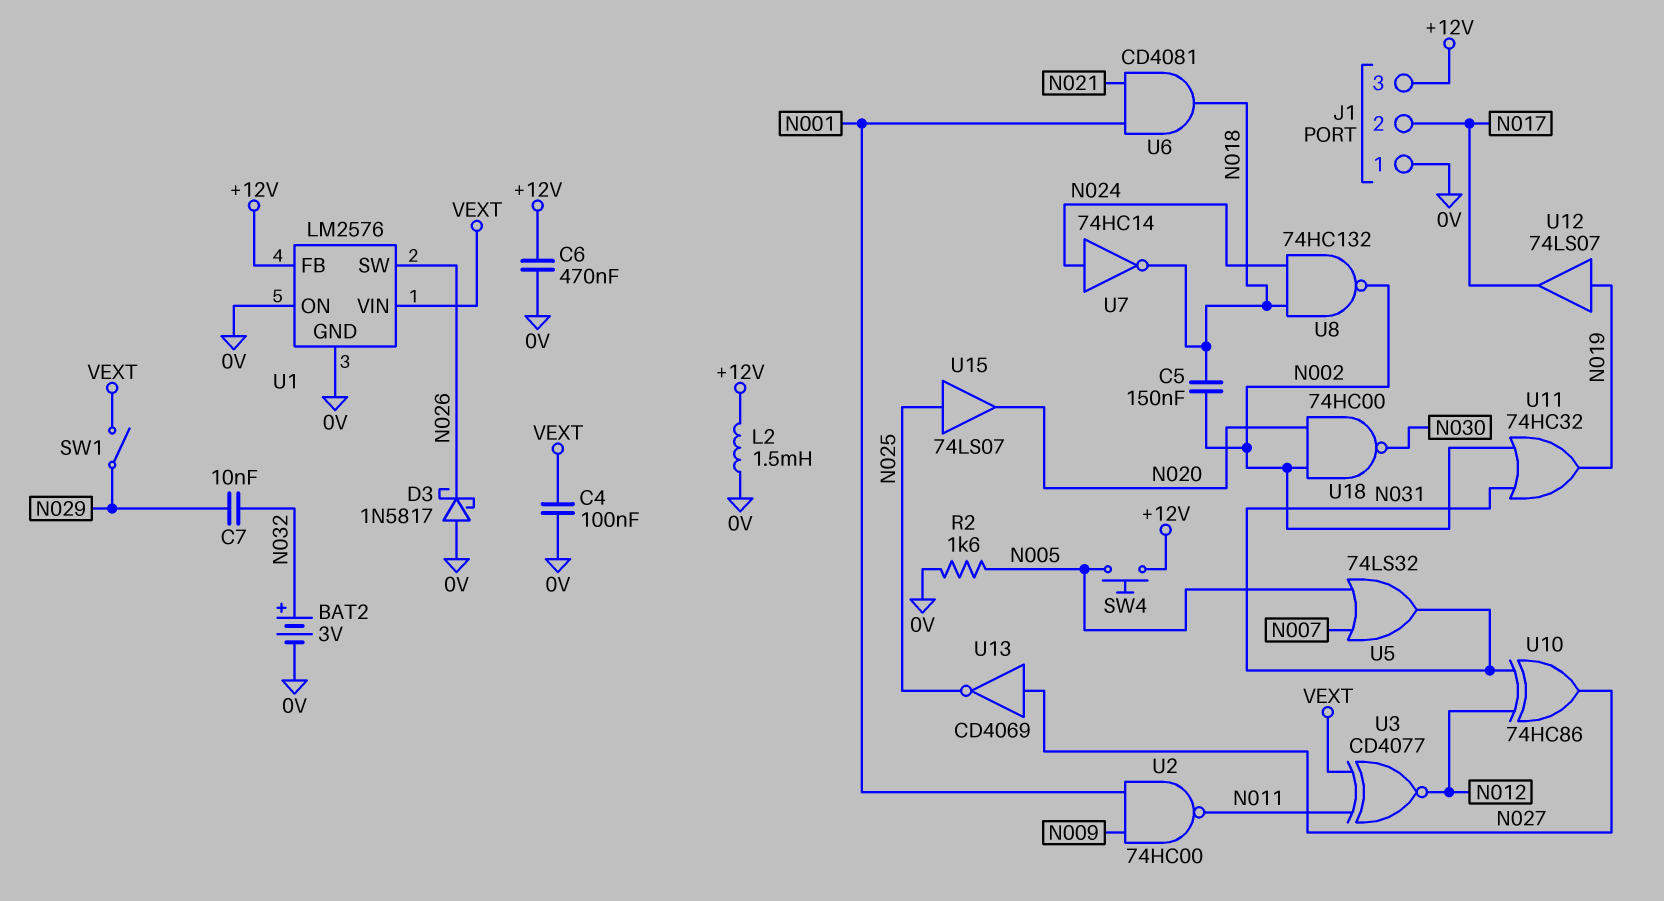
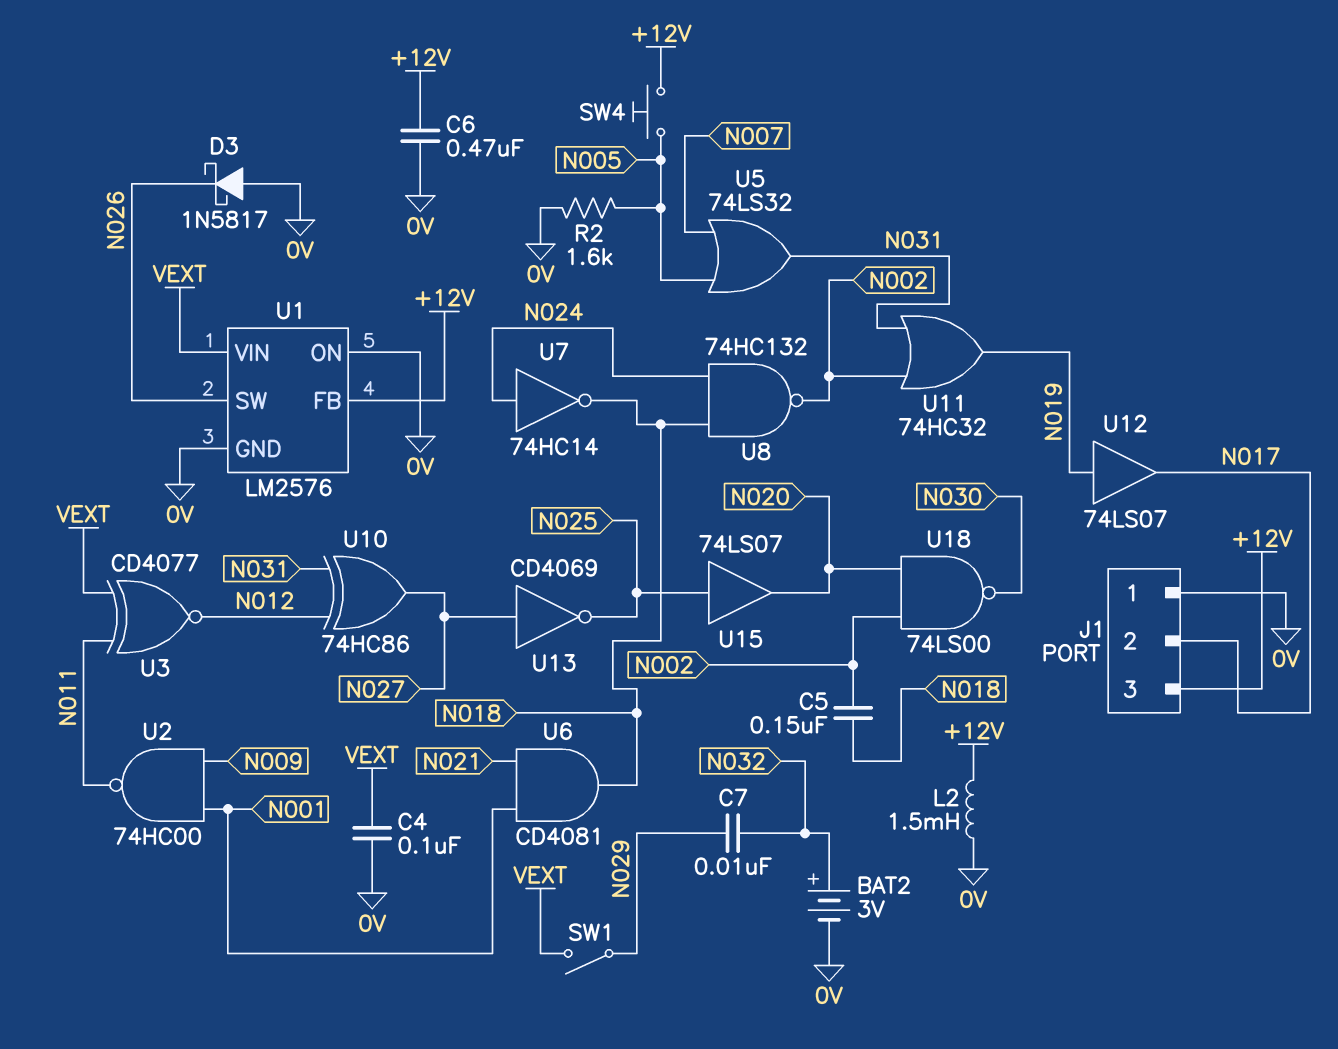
U18: NAND 74HC00 (in N002, in N020, out N030) -> NAND 74LS00 (in N002, in N020, out N030)

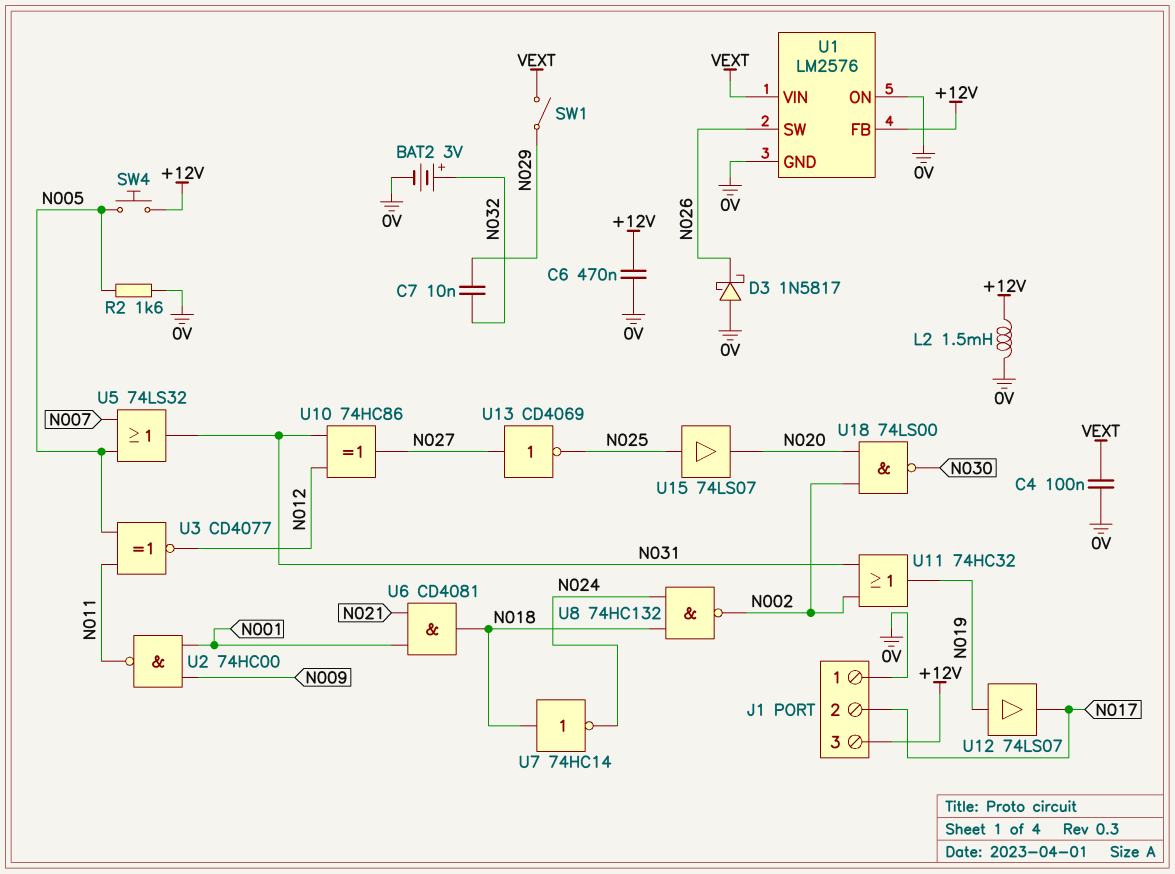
C5: 150nF (N002, N018) -> none
U3: XNOR CD4077 (in N011, in VEXT, out N012) -> XNOR CD4077 (in N005, in N011, out N012)
U7: NOT 74HC14 (in N024, out N018) -> NOT 74HC14 (in N018, out N024)

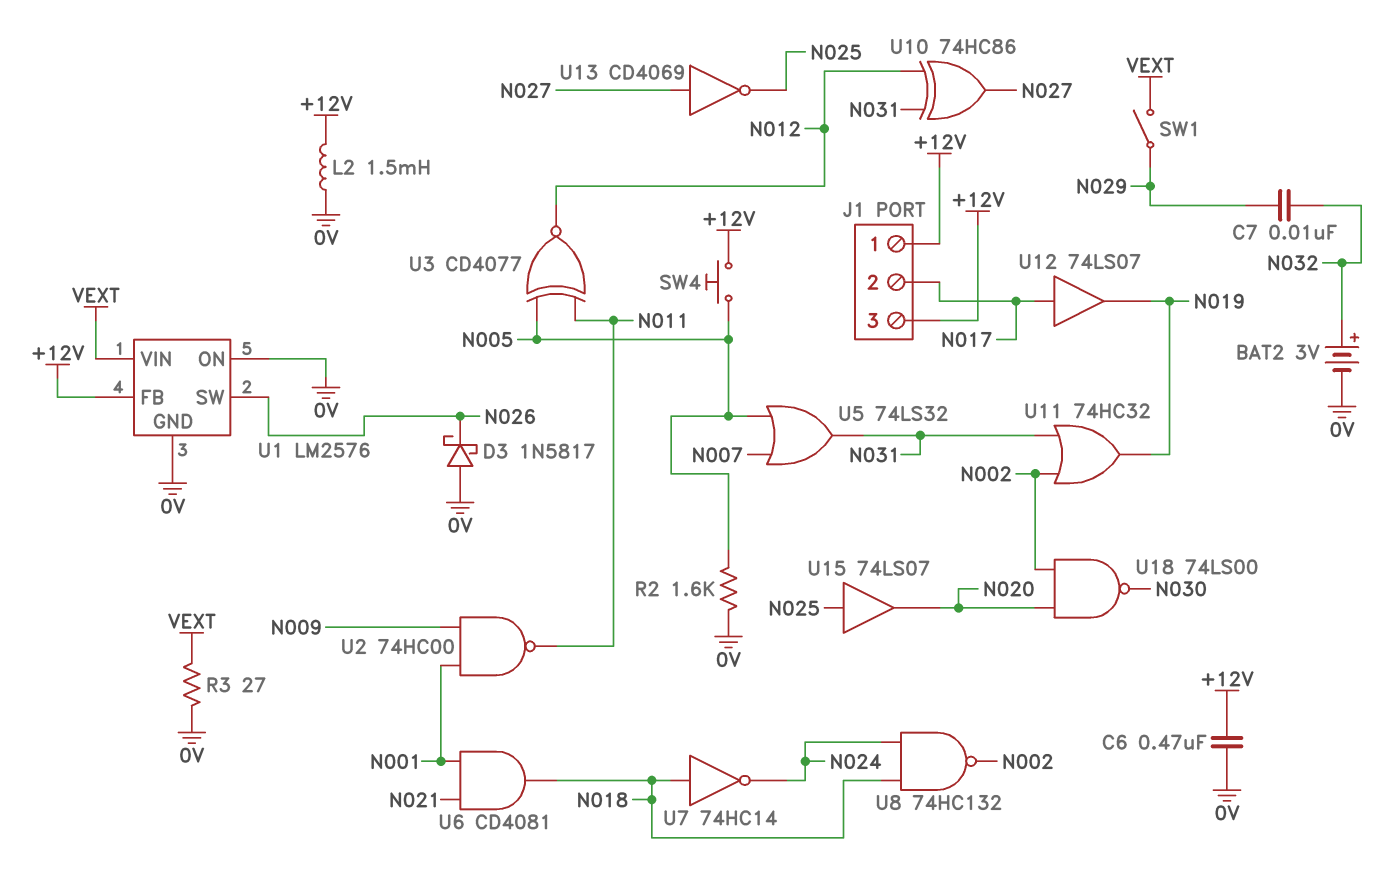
C4: 100nF (0V, VEXT) -> none
J1 pin 1: 0V -> +12V
R3: none -> 27 (0V, VEXT)
U12: buffer 74LS07 (in N019, out N017) -> buffer 74LS07 (in N017, out N019)

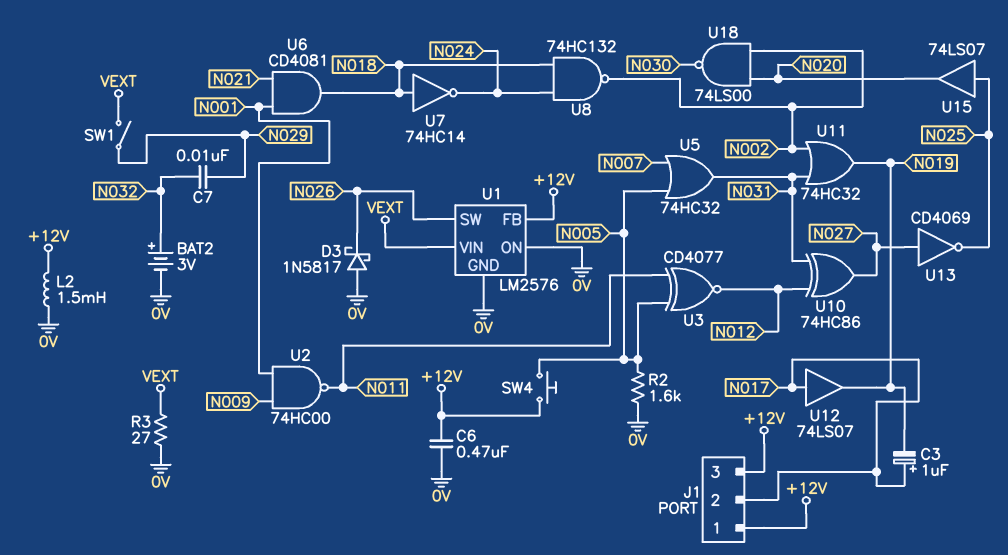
C3: none -> 1uF (plus N017, minus N019)
U5: OR 74LS32 (in N005, in N007, out N031) -> OR 74HC32 (in N005, in N007, out N031)

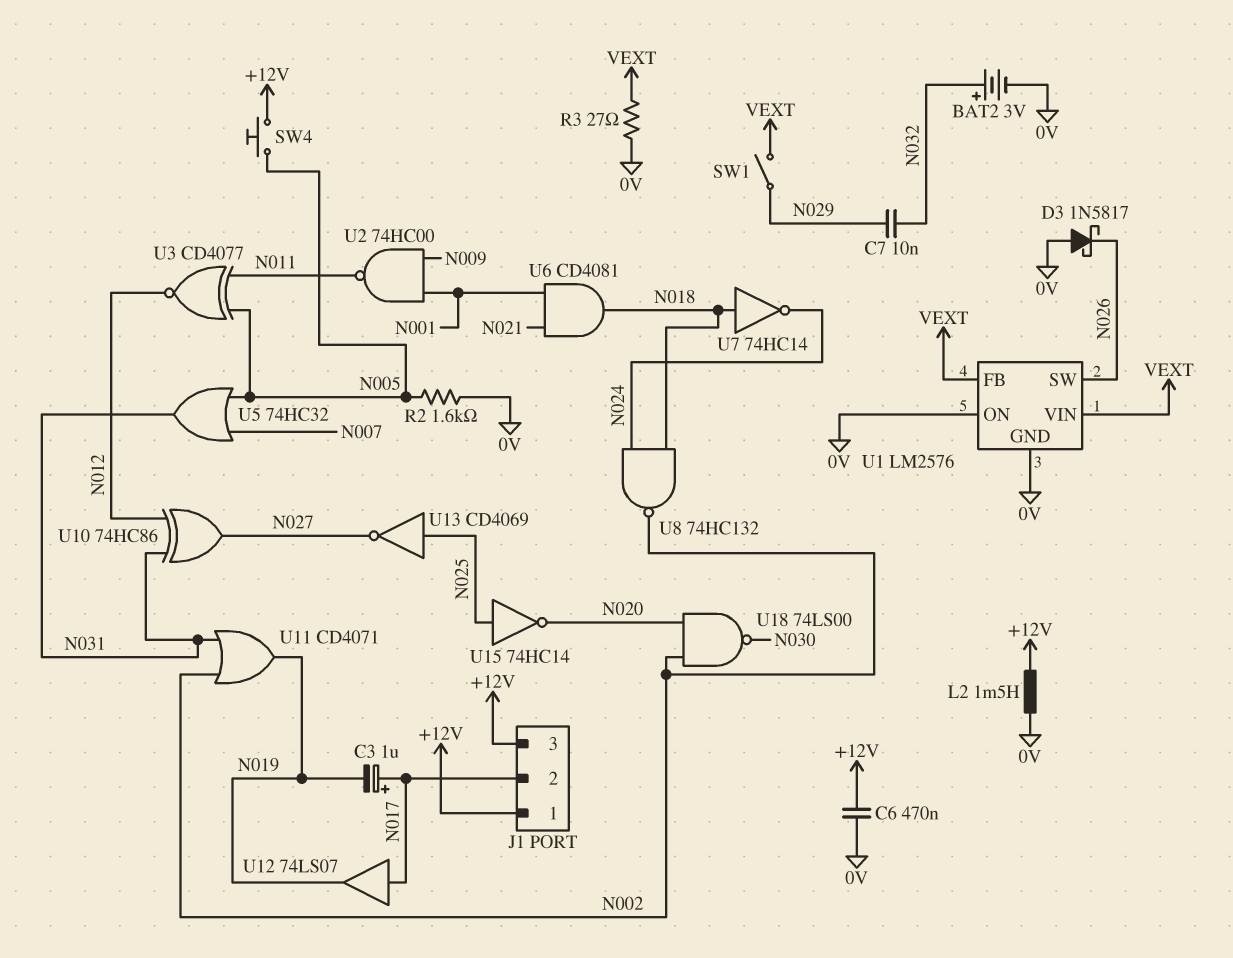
U1 pin FB: +12V -> VEXT
U11: OR 74HC32 (in N002, in N031, out N019) -> OR CD4071 (in N002, in N031, out N019)
U13: NOT CD4069 (in N027, out N025) -> NOT CD4069 (in N025, out N027)
U15: buffer 74LS07 (in N025, out N020) -> NOT 74HC14 (in N025, out N020)

